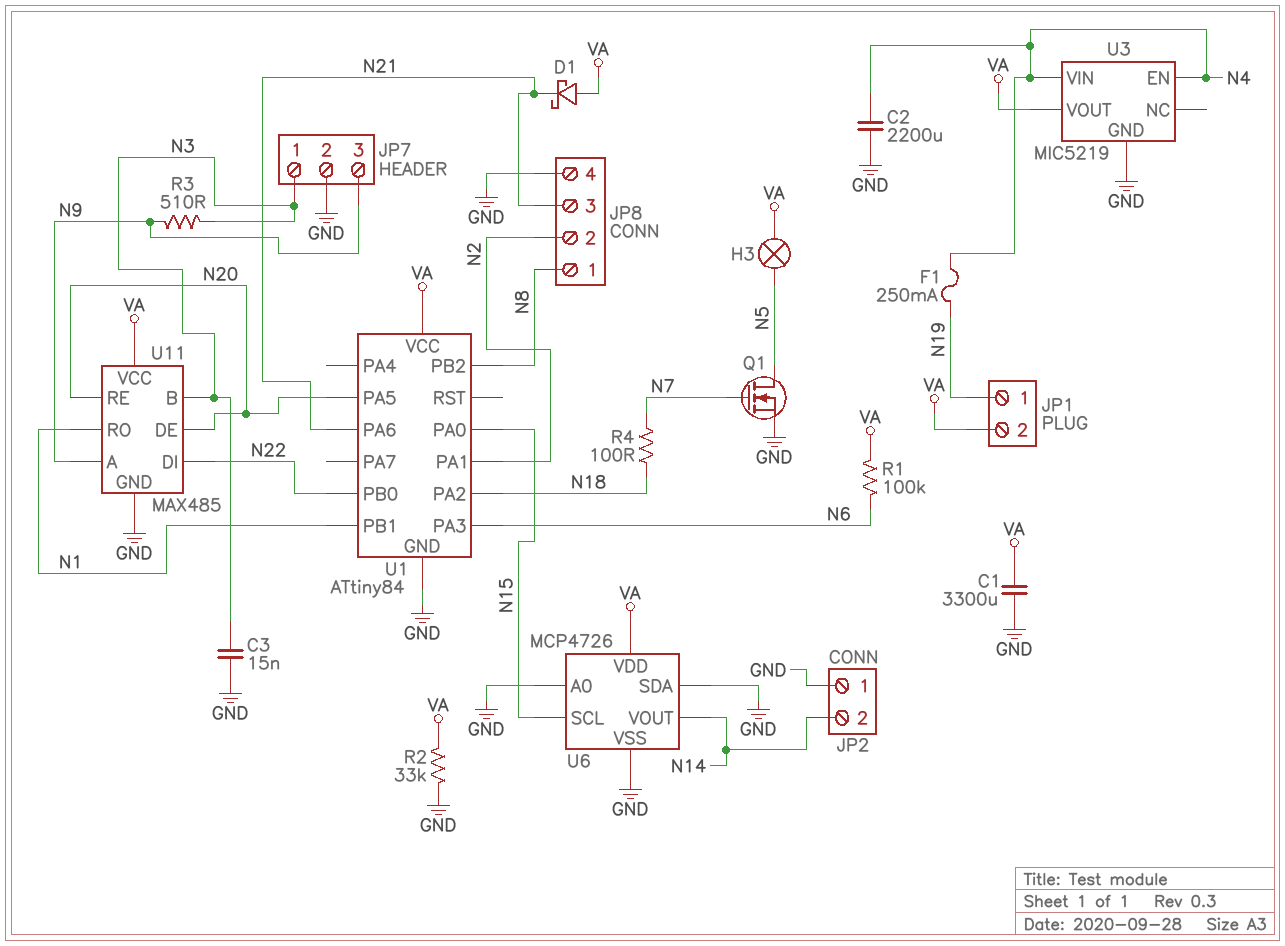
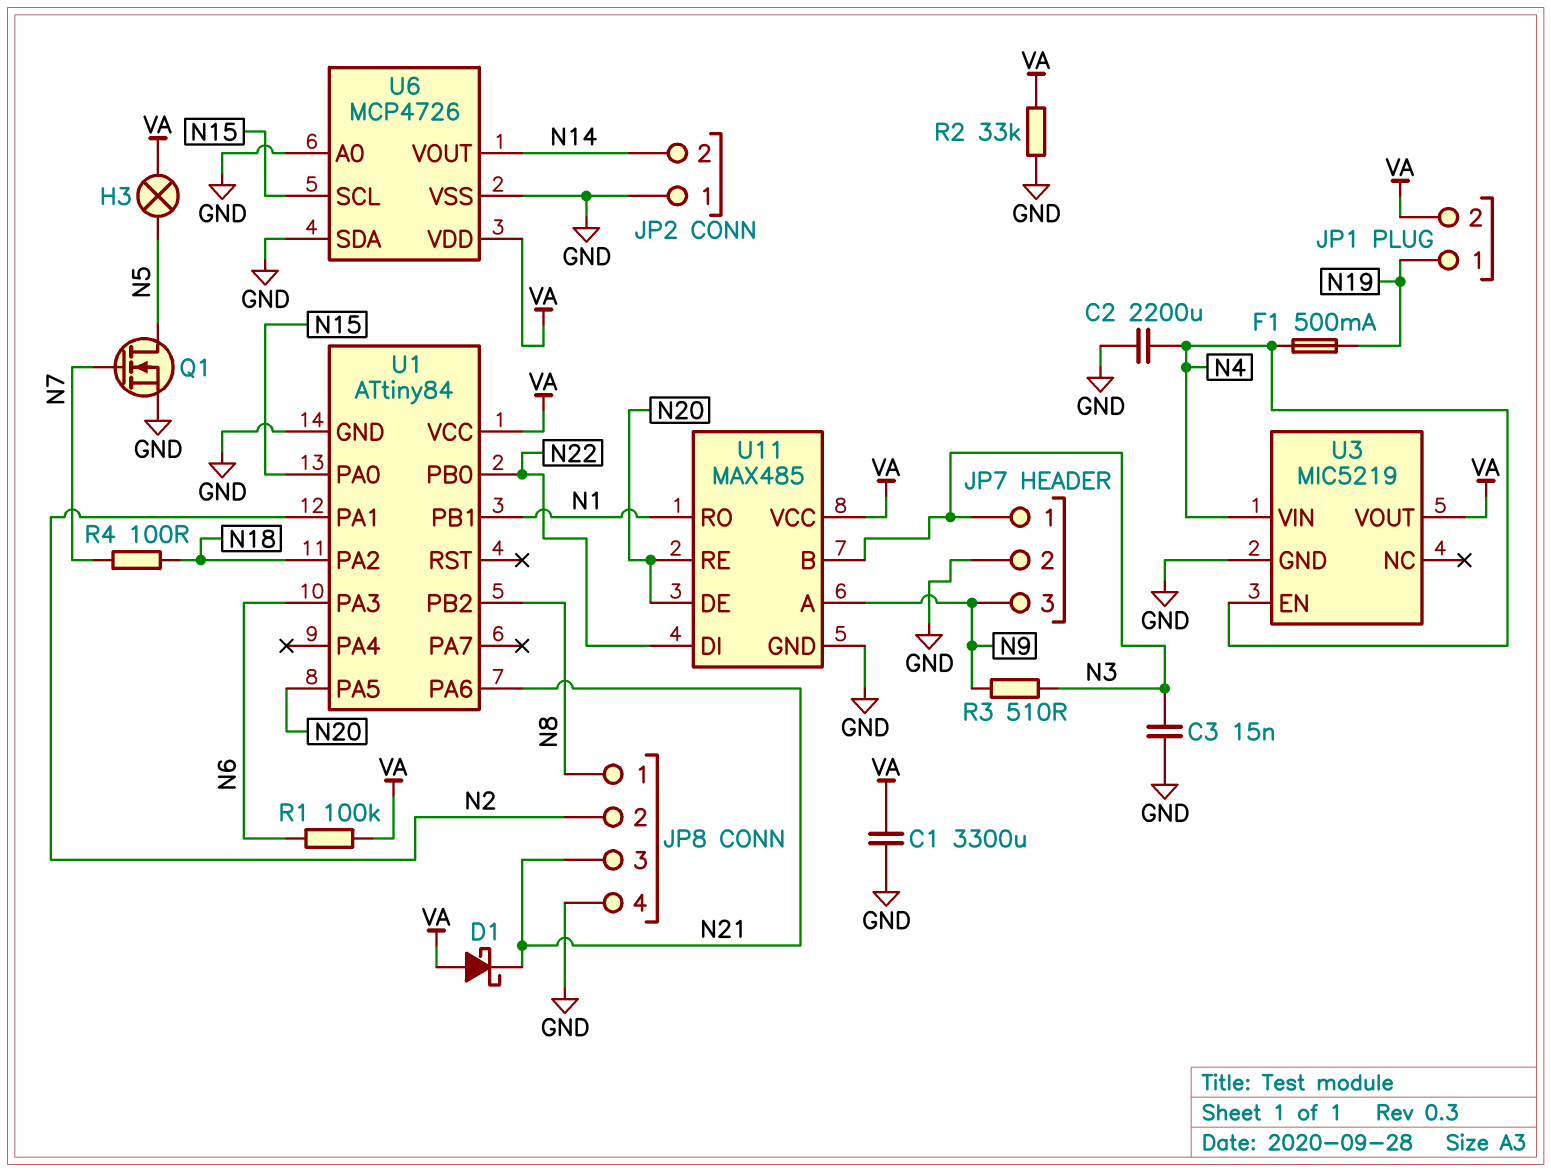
F1: 250mA (N4, N19) -> 500mA (N4, N19)

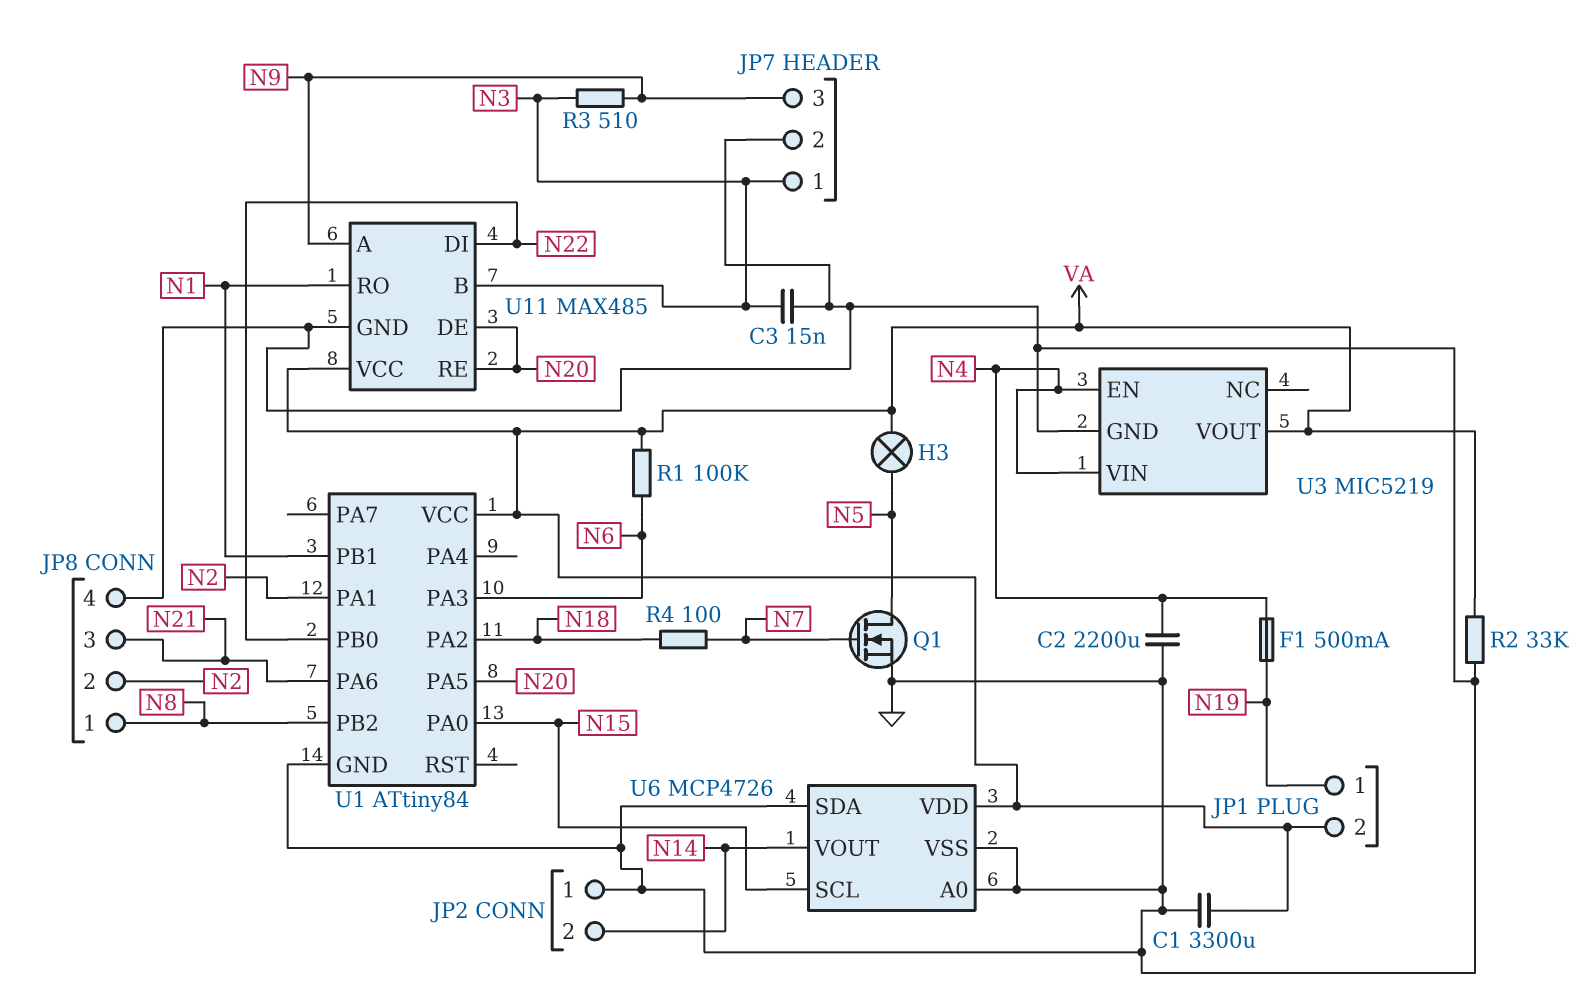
D1: schottky (A VA, K N21) -> none

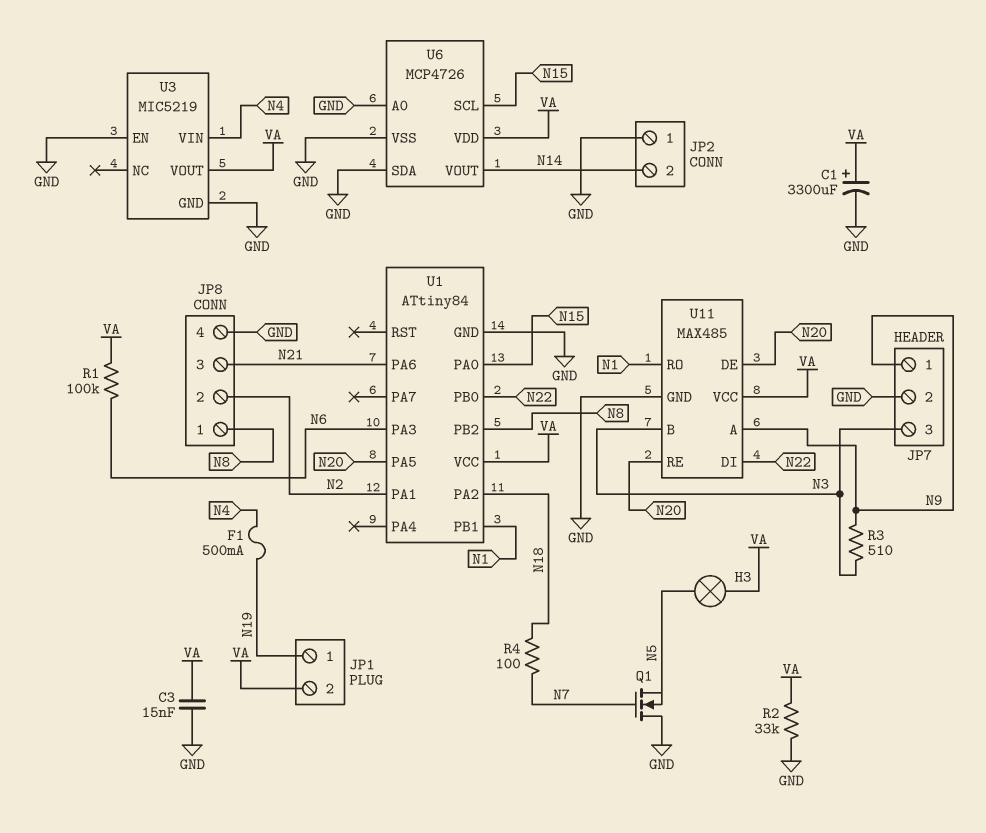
C1: 3300uF (GND, VA) -> 3300uF (plus VA, minus GND)
C2: 2200uF (GND, N4) -> none
C3: 15nF (GND, N3) -> 15nF (GND, VA)
JP7 pin 1: N3 -> N9
JP7 pin 3: N9 -> N3
Q1: NMOS (G N7, D N5, S GND) -> NMOS (G N7, D GND, S N5)
U3 pin EN: N4 -> GND

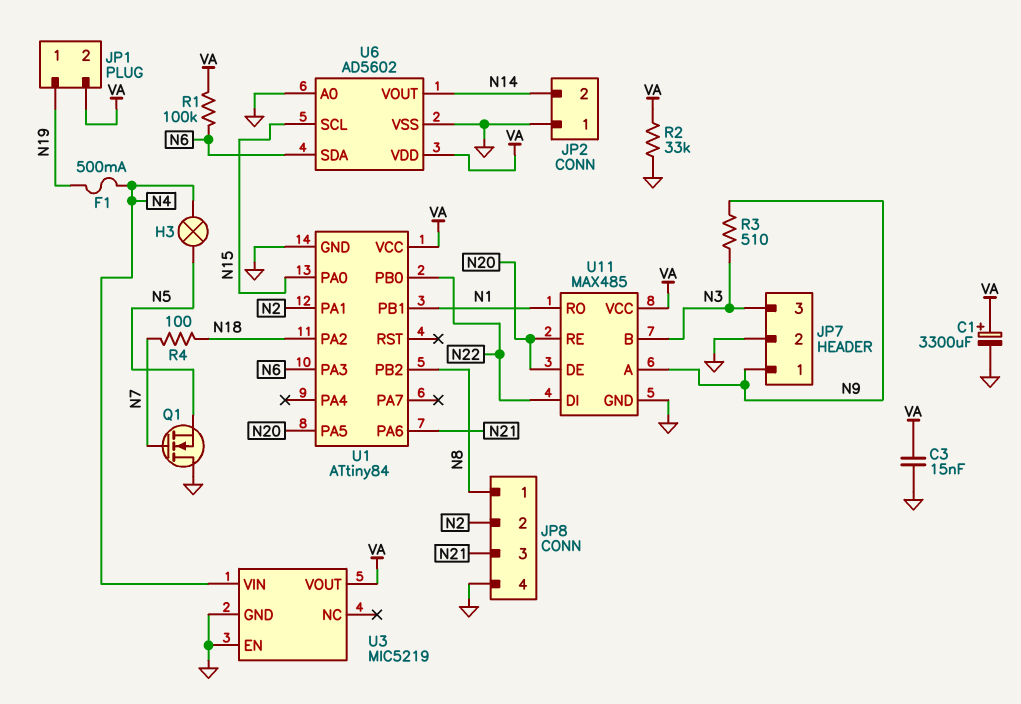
H3: lamp (N5, VA) -> lamp (N4, N5)
U6: MCP4726 -> AD5602
U6 pin SDA: GND -> N6

